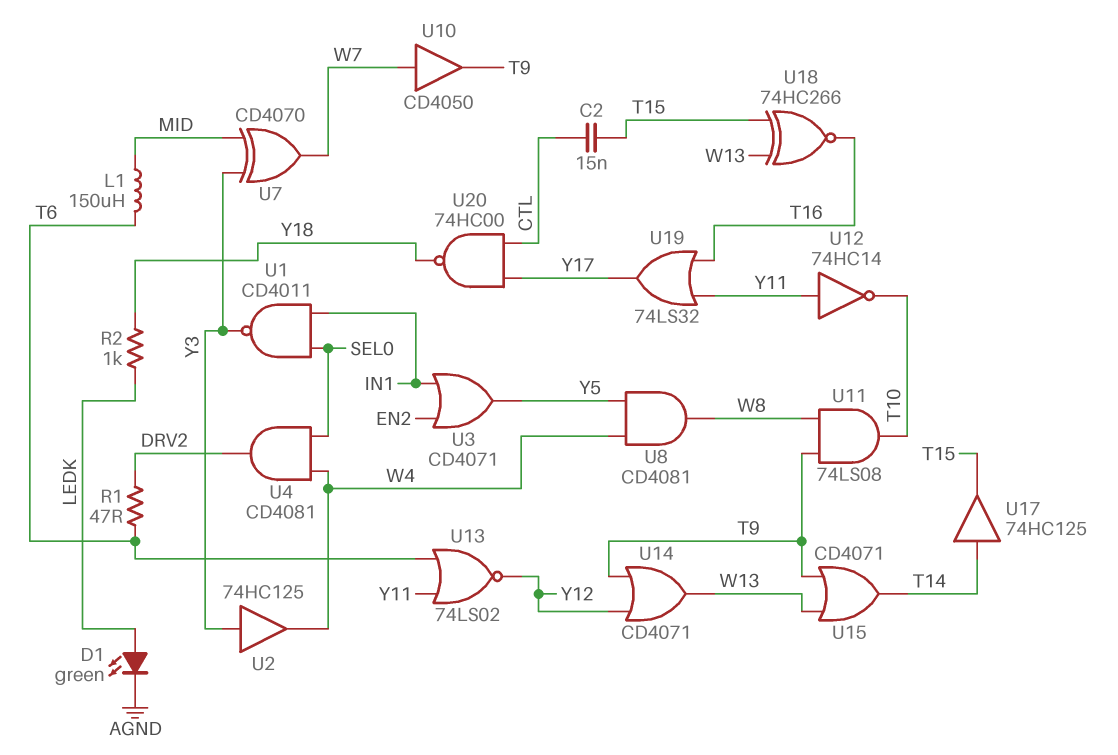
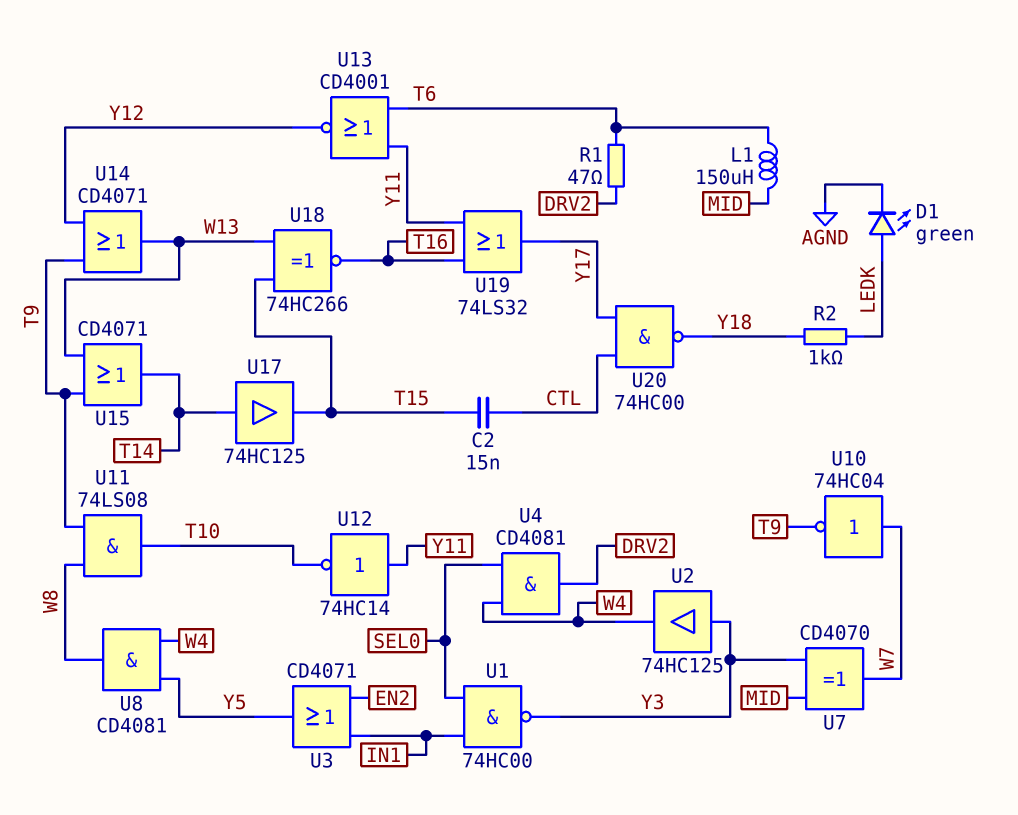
U1: NAND CD4011 (in IN1, in SEL0, out Y3) -> NAND 74HC00 (in IN1, in SEL0, out Y3)
U10: buffer CD4050 (in W7, out T9) -> NOT 74HC04 (in W7, out T9)
U13: NOR 74LS02 (in T6, in Y11, out Y12) -> NOR CD4001 (in T6, in Y11, out Y12)

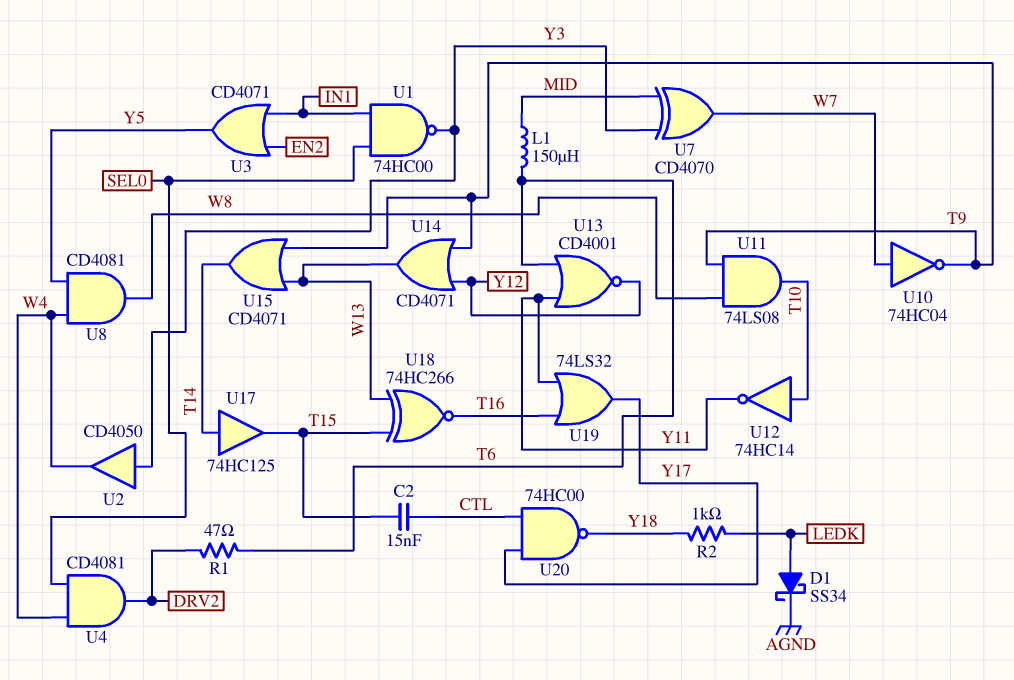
D1: LED green (A LEDK, K AGND) -> schottky SS34 (A LEDK, K AGND)
U2: buffer 74HC125 (in Y3, out W4) -> buffer CD4050 (in Y3, out W4)
U12: NOT 74HC14 (in Y11, out T10) -> NOT 74HC14 (in T10, out Y11)

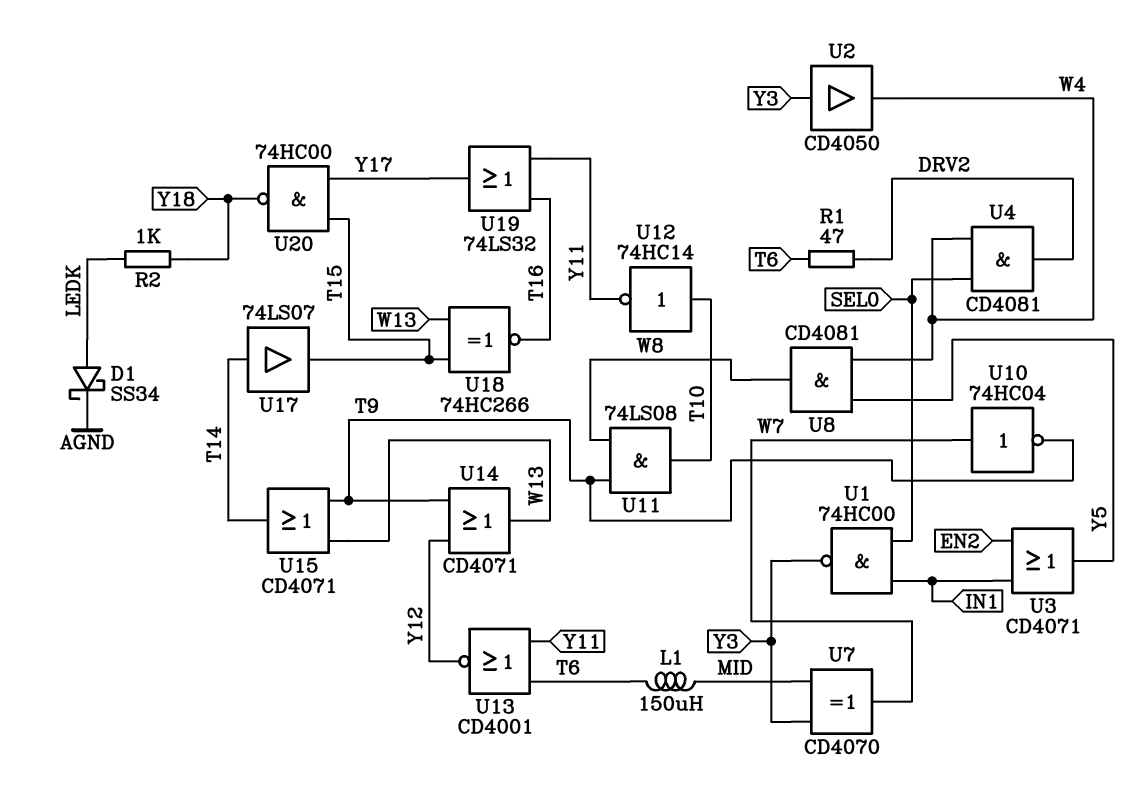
C2: 15nF (CTL, T15) -> none
U17: buffer 74HC125 (in T14, out T15) -> buffer 74LS07 (in T14, out T15)
U20: NAND 74HC00 (in CTL, in Y17, out Y18) -> NAND 74HC00 (in T15, in Y17, out Y18)

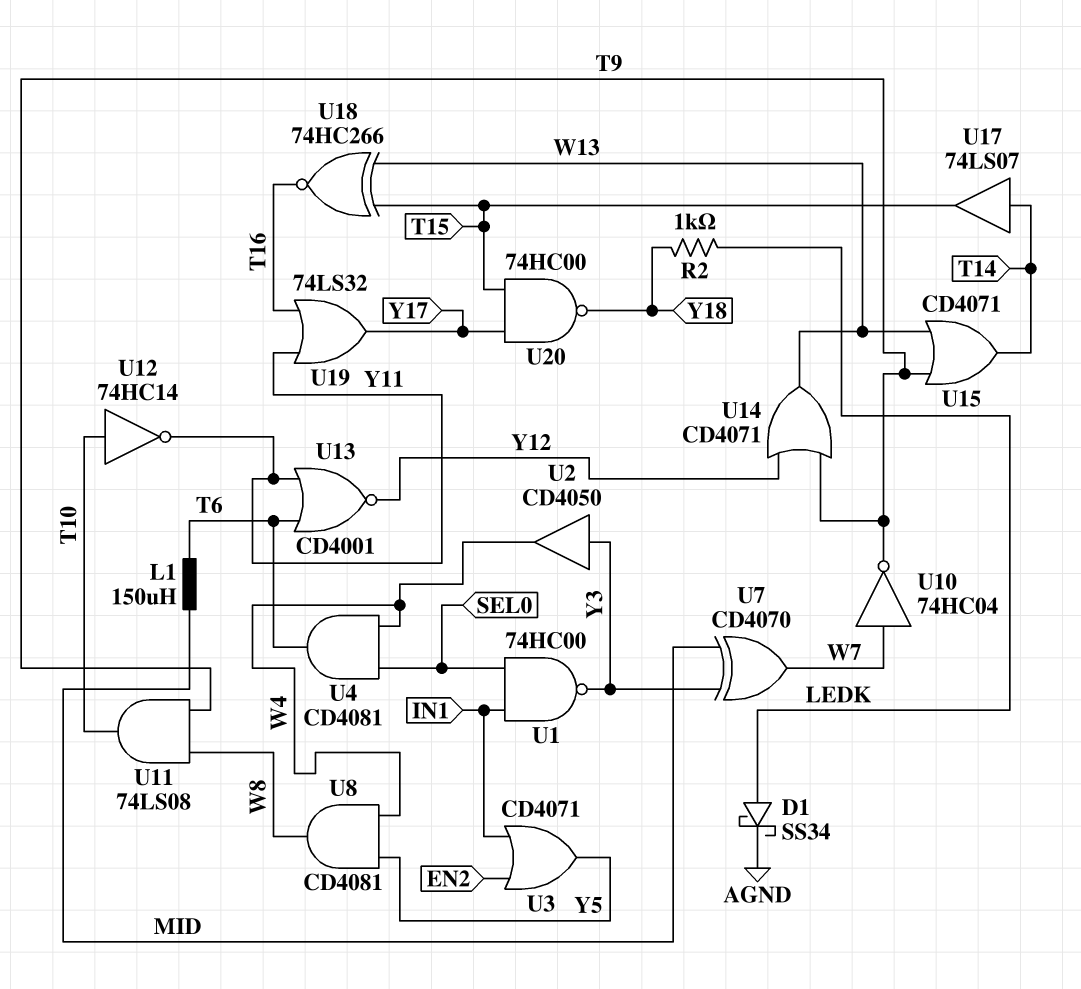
R1: 47 (DRV2, T6) -> none
U4: AND CD4081 (in SEL0, in W4, out DRV2) -> AND CD4081 (in SEL0, in W4, out T6)

